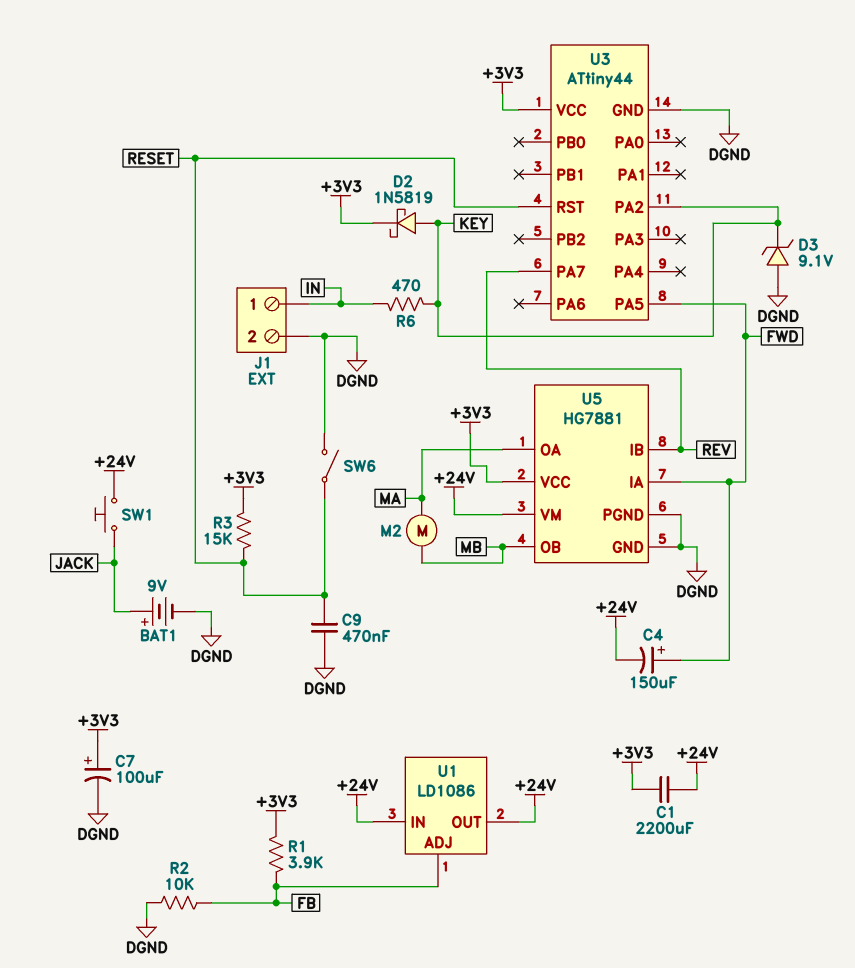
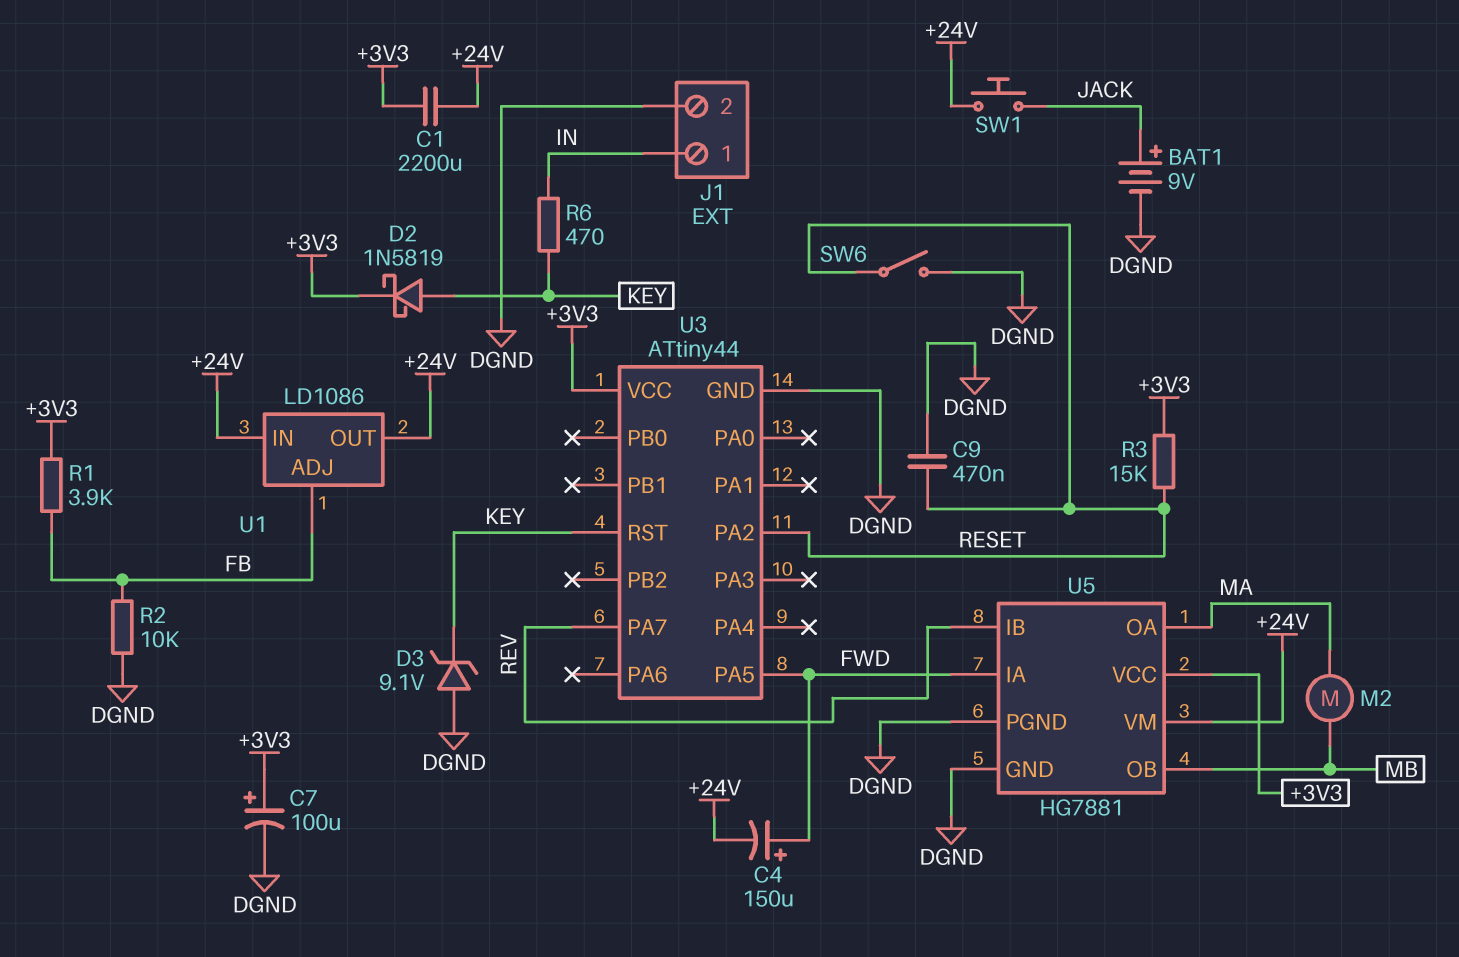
U3 pin PA2: KEY -> RESET
U3 pin RST: RESET -> KEY

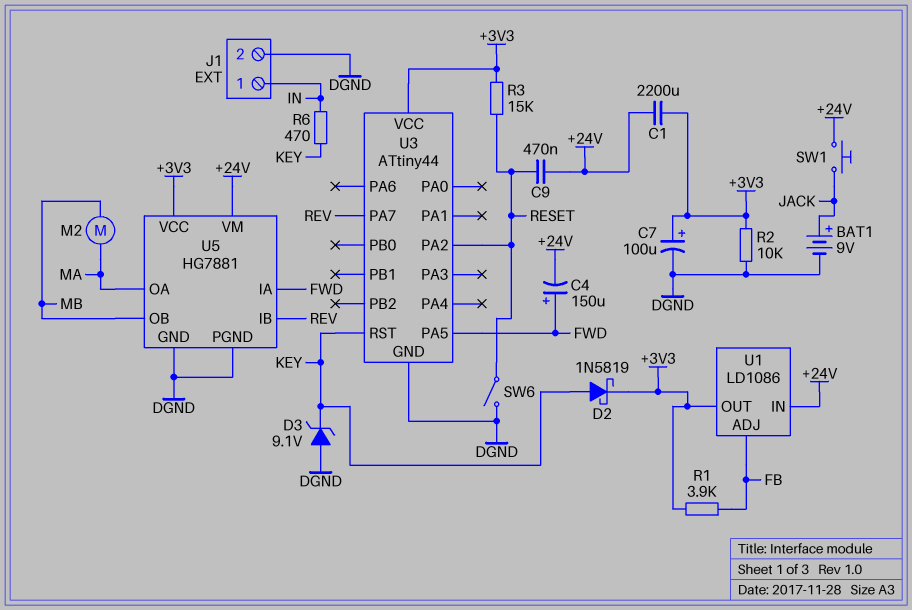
C9: 470nF (DGND, RESET) -> 470nF (+24V, RESET)
R2: 10k (DGND, FB) -> 10k (+3V3, DGND)
U1 pin OUT: +24V -> +3V3

